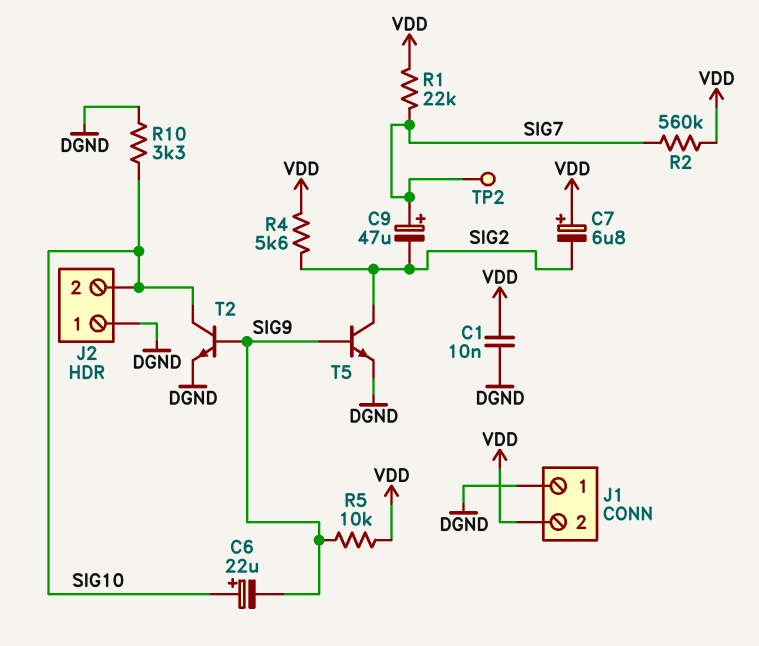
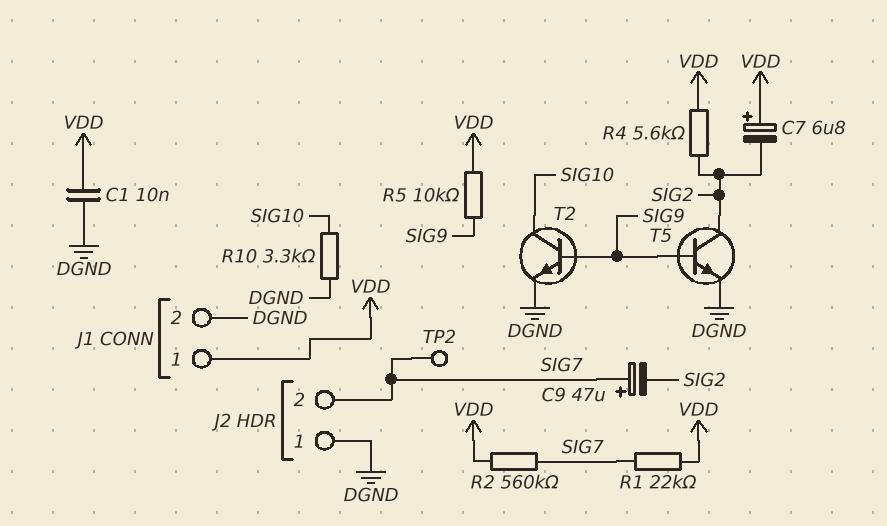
C6: 22uF (plus SIG10, minus SIG9) -> none
J1 pin 1: DGND -> VDD
J1 pin 2: VDD -> DGND
J2 pin 2: SIG10 -> SIG7

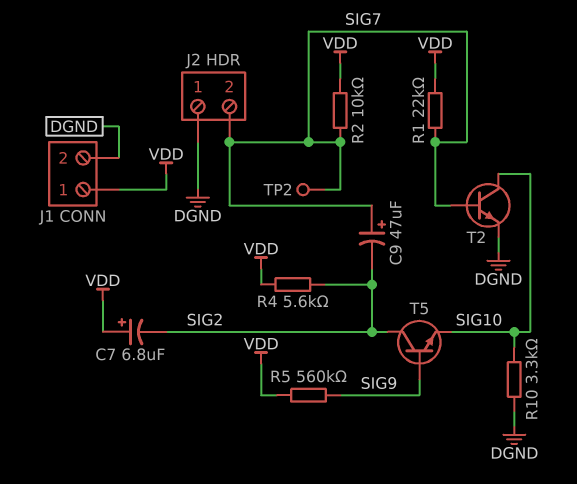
C1: 10nF (DGND, VDD) -> none
R2: 560k (SIG7, VDD) -> 10k (SIG7, VDD)
R5: 10k (SIG9, VDD) -> 560k (SIG9, VDD)
T2: NPN (B SIG9, C SIG10, E DGND) -> NPN (B SIG7, C SIG10, E DGND)
T5: NPN (B SIG9, C SIG2, E DGND) -> NPN (B SIG9, C SIG2, E SIG10)

